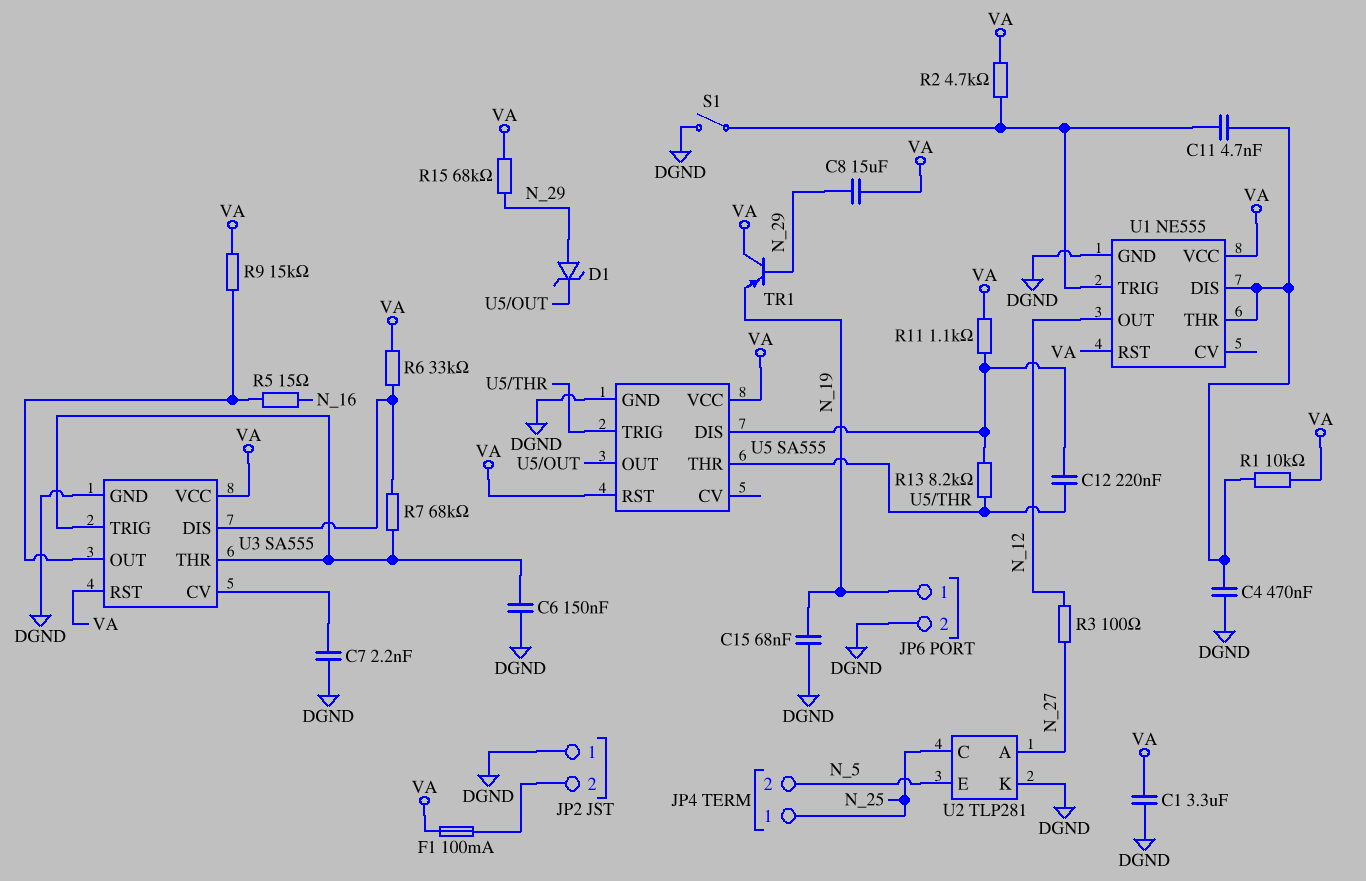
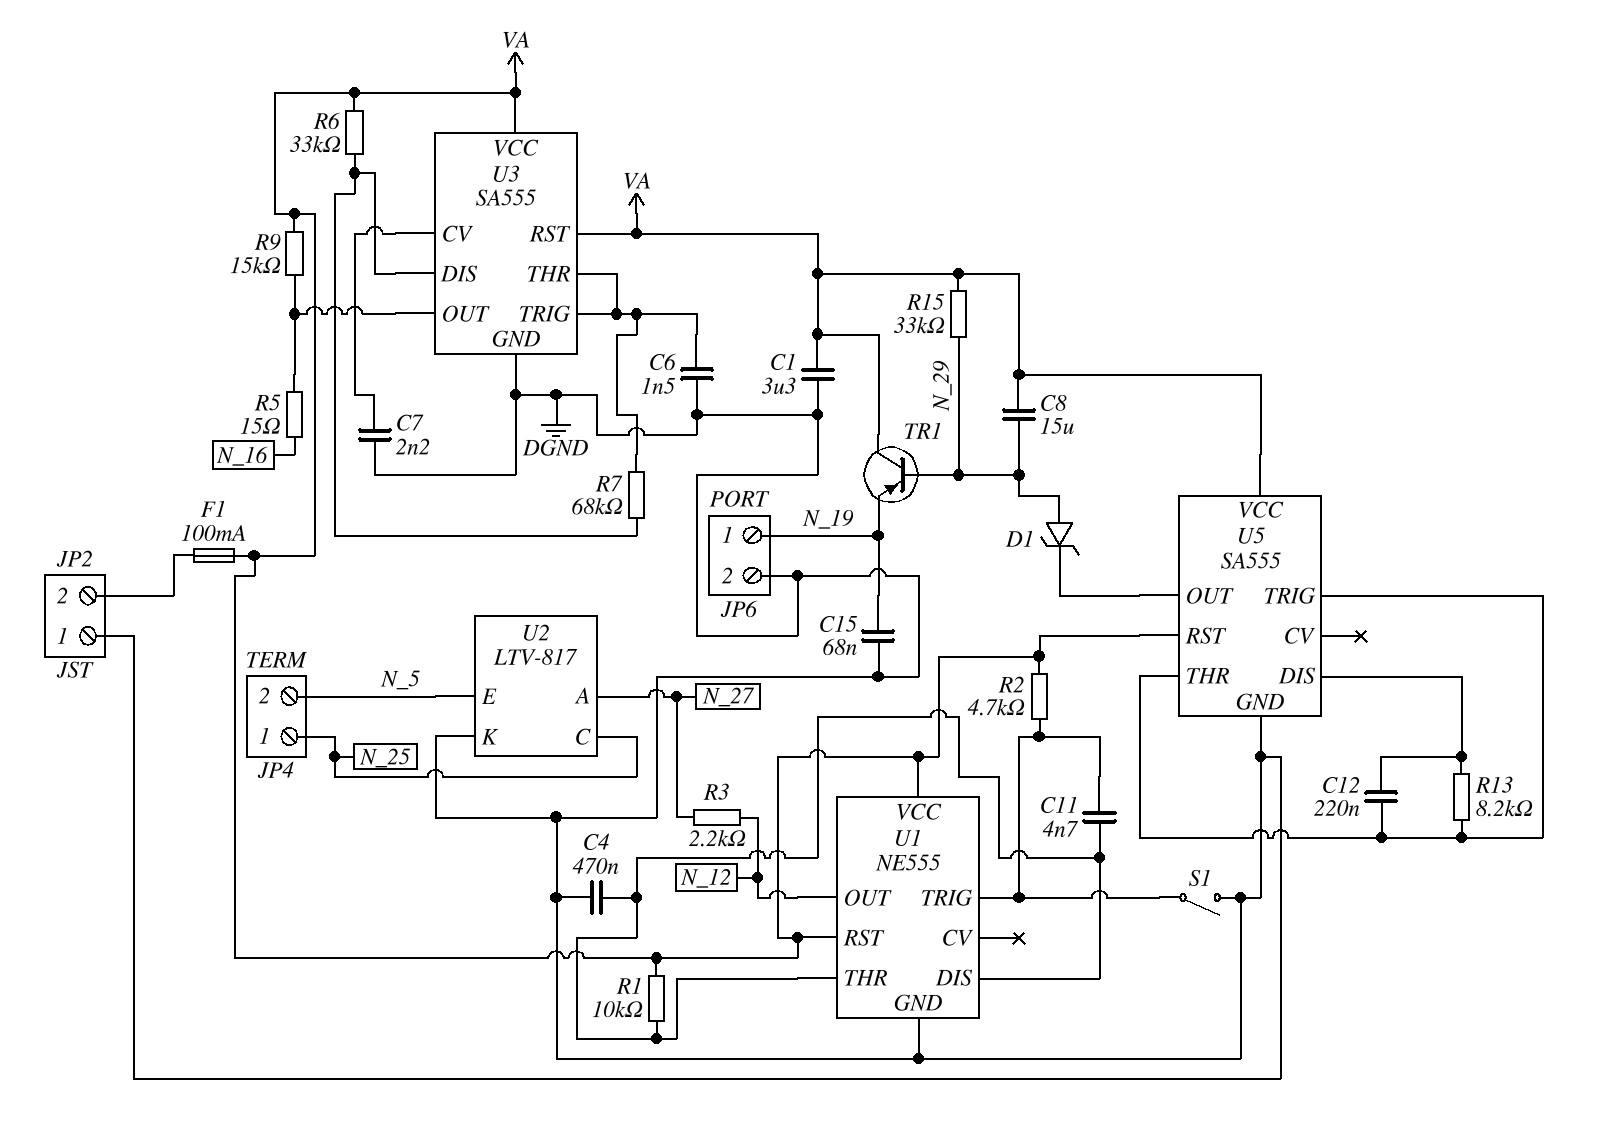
C6: 150nF (DGND, U3/THR) -> 1.5nF (DGND, U3/THR)
R3: 100 (N_12, N_27) -> 2.2k (N_12, N_27)
R11: 1.1k (U5/DIS, VA) -> none
R15: 68k (N_29, VA) -> 33k (N_29, VA)
U2: TLP281 -> LTV-817

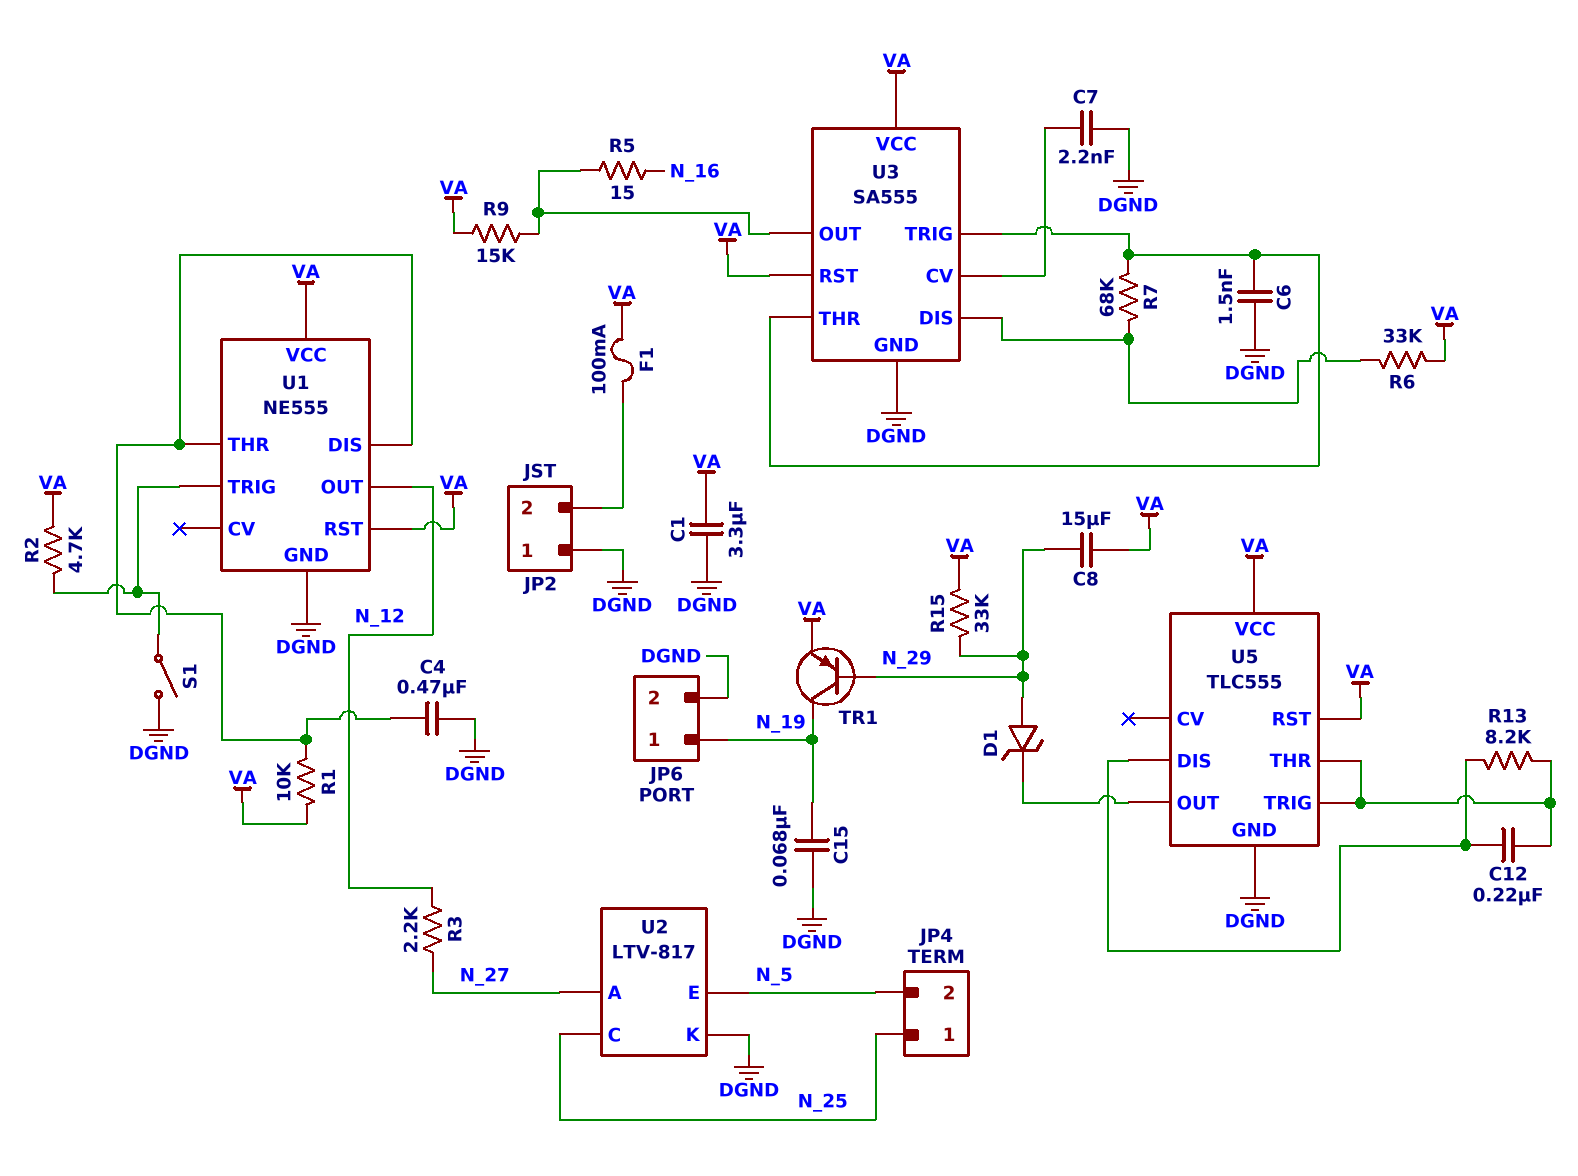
C11: 4.7nF (U1/DIS, U1/TRIG) -> none
TR1: PNP (B N_29, C VA, E N_19) -> PNP (B N_29, C N_19, E VA)
U5: SA555 -> TLC555

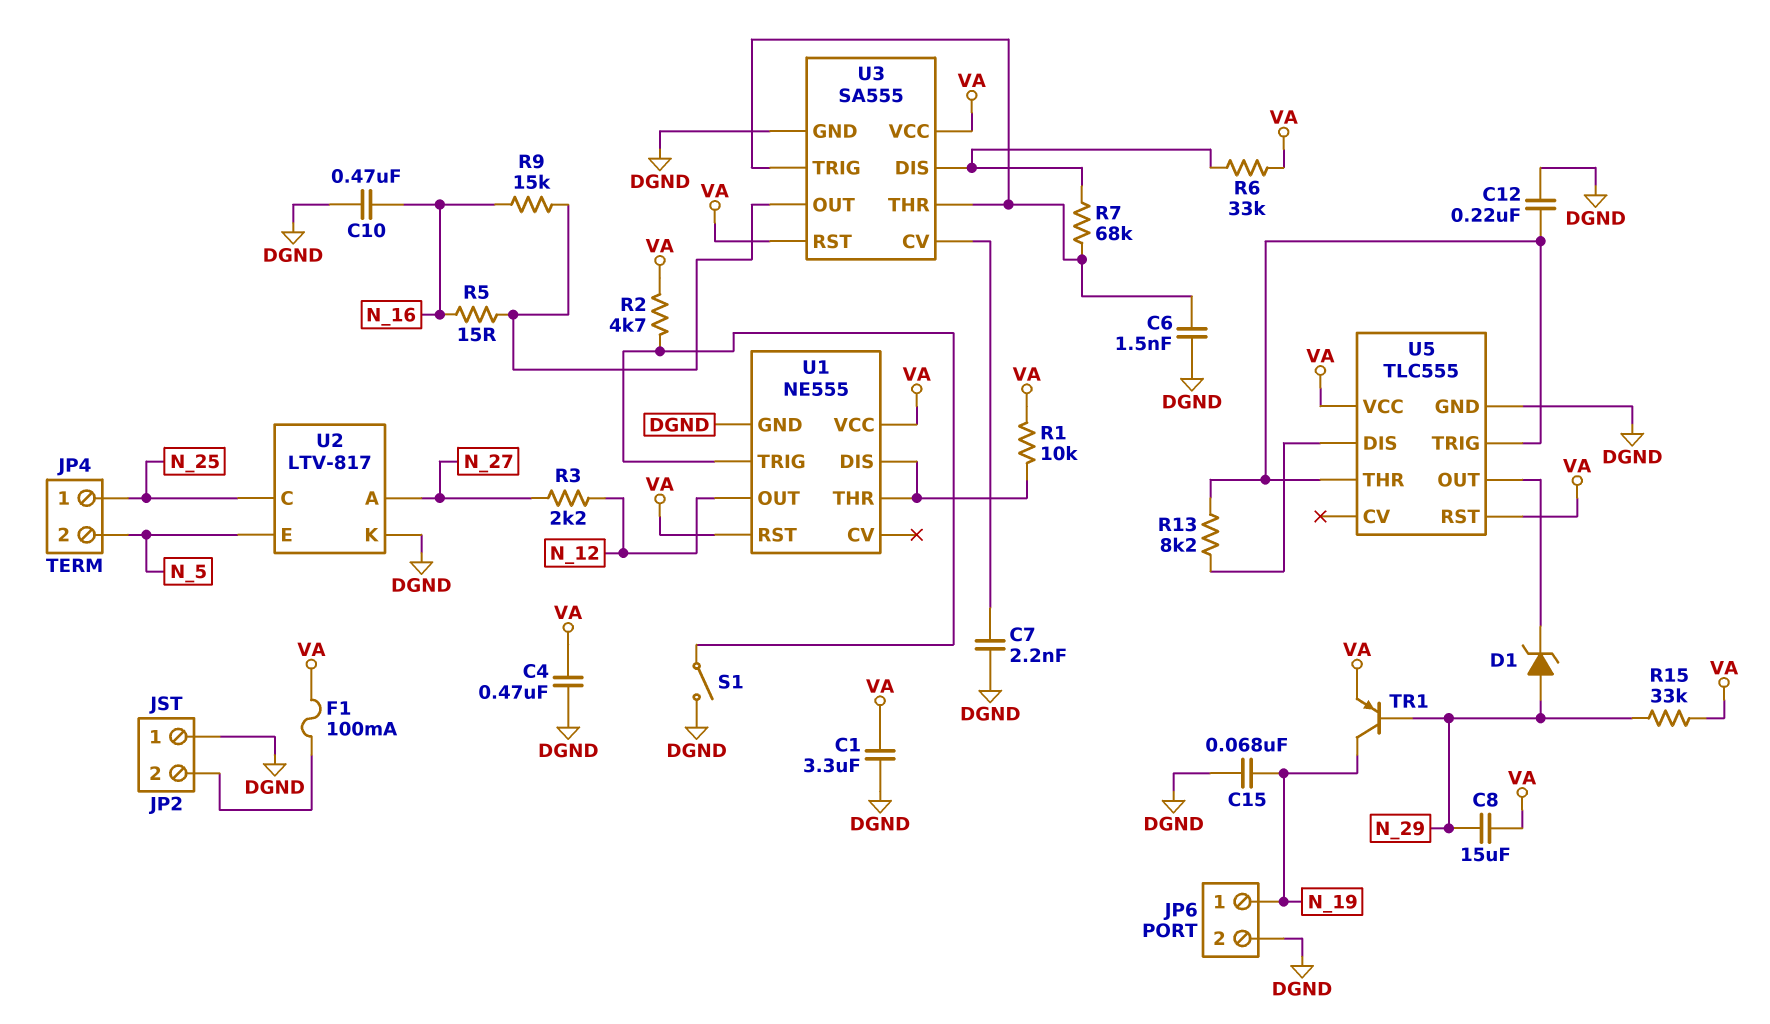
C4: 470nF (DGND, U1/DIS) -> 470nF (DGND, VA)
C10: none -> 470nF (DGND, N_16)
C12: 220nF (U5/DIS, U5/THR) -> 220nF (DGND, U5/THR)
R9: 15k (U3/OUT, VA) -> 15k (N_16, U3/OUT)

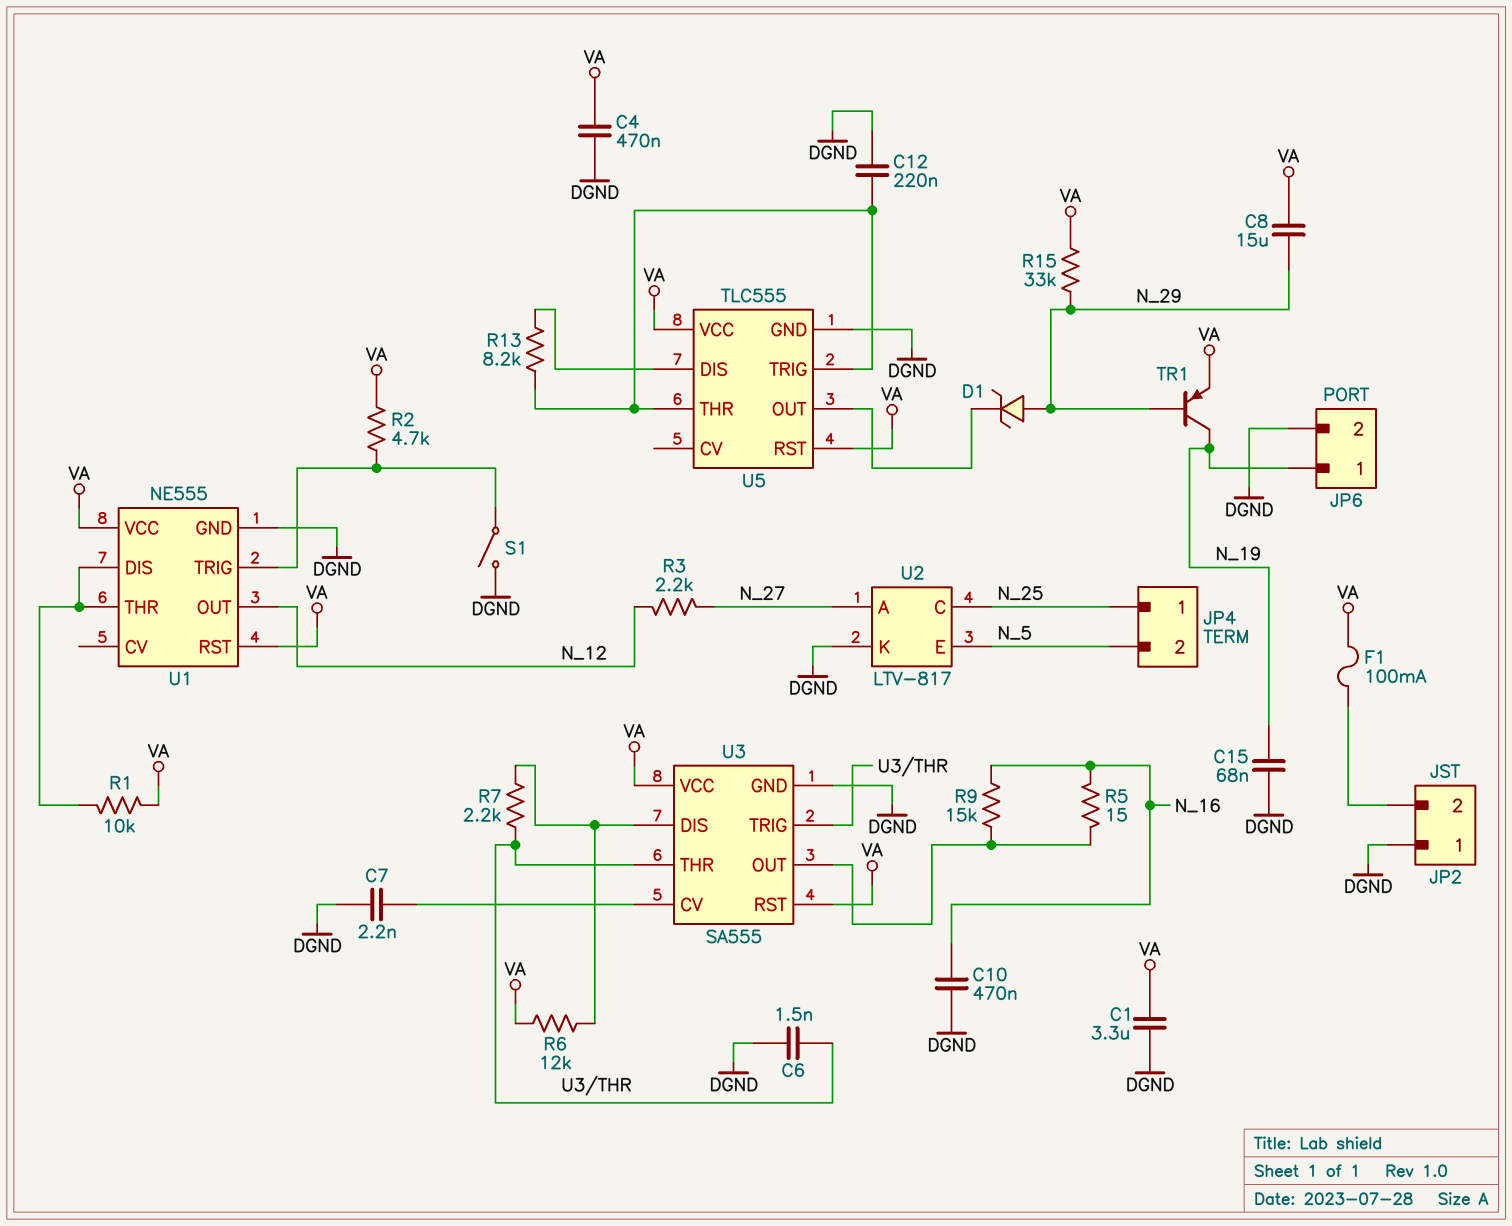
R6: 33k (U3/DIS, VA) -> 12k (U3/DIS, VA)
R7: 68k (U3/DIS, U3/THR) -> 2.2k (U3/DIS, U3/THR)

